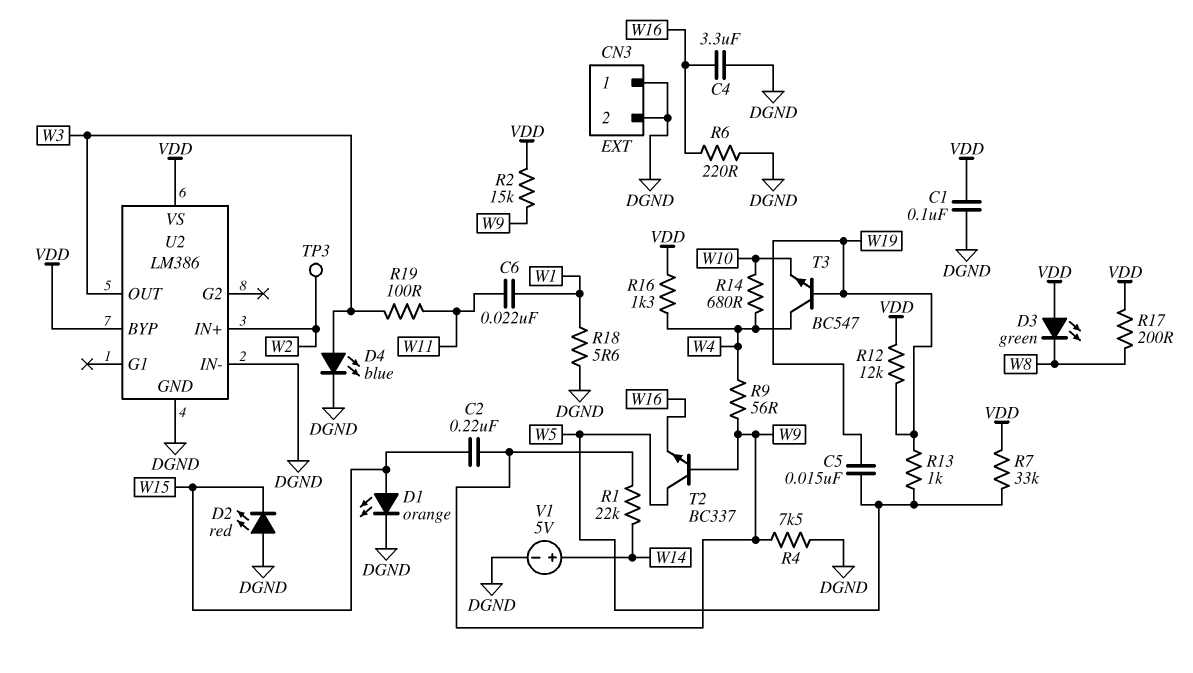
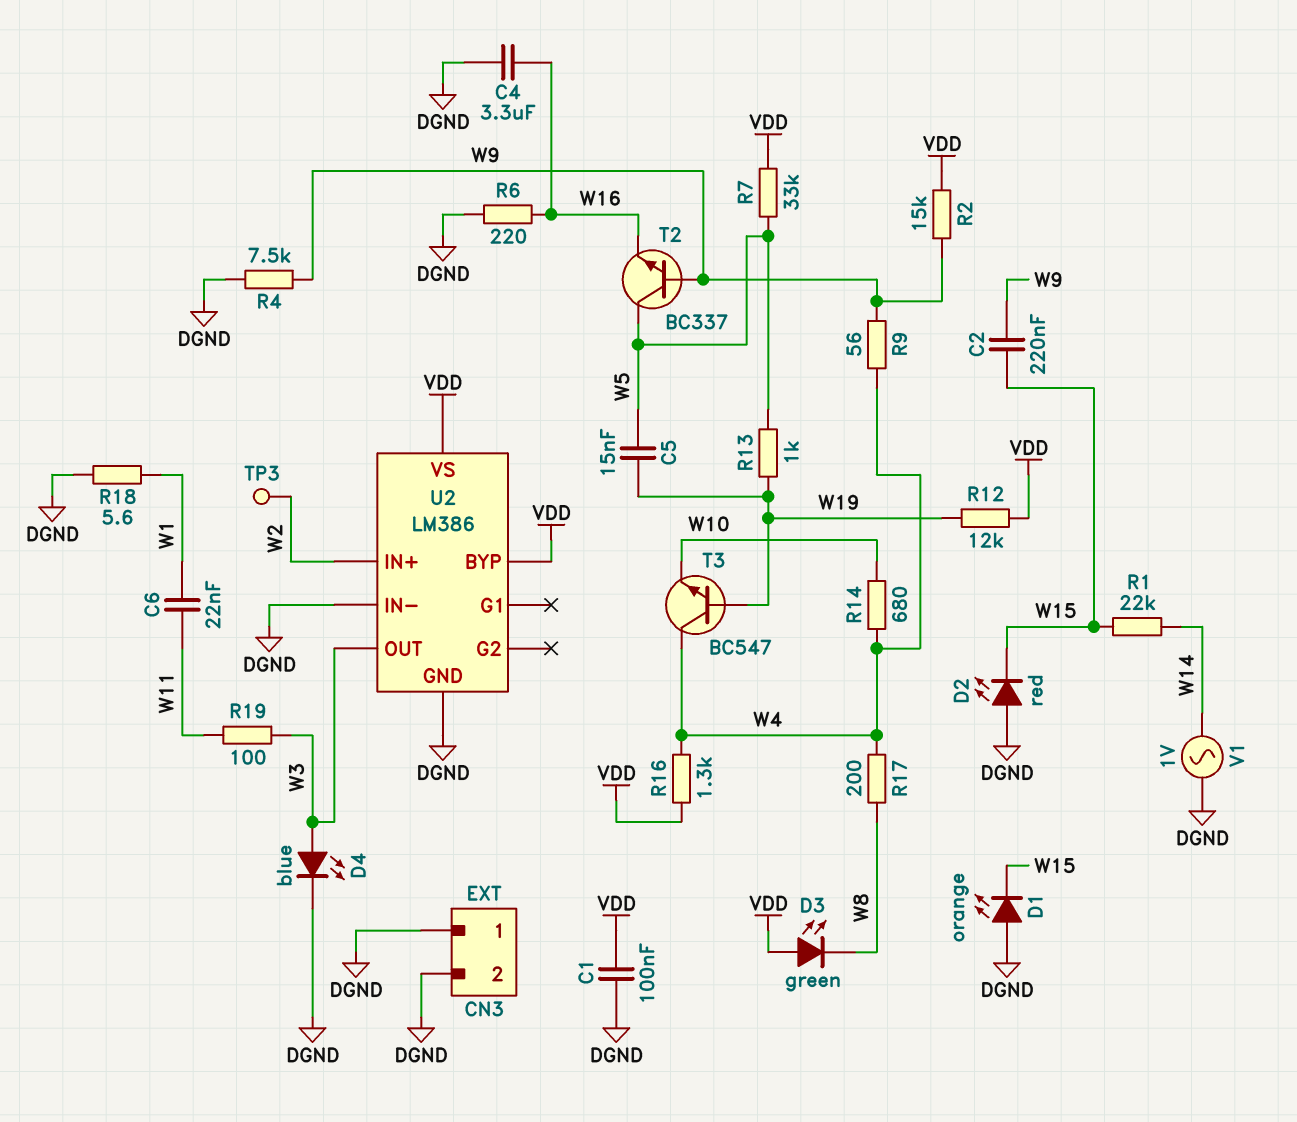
D1: LED orange (A W15, K DGND) -> LED orange (A DGND, K W15)
R1: 22k (W9, W14) -> 22k (W14, W15)
R17: 200 (VDD, W8) -> 200 (W4, W8)
V1: 5V (plus W14, minus DGND) -> AC 1V (DGND, W14)

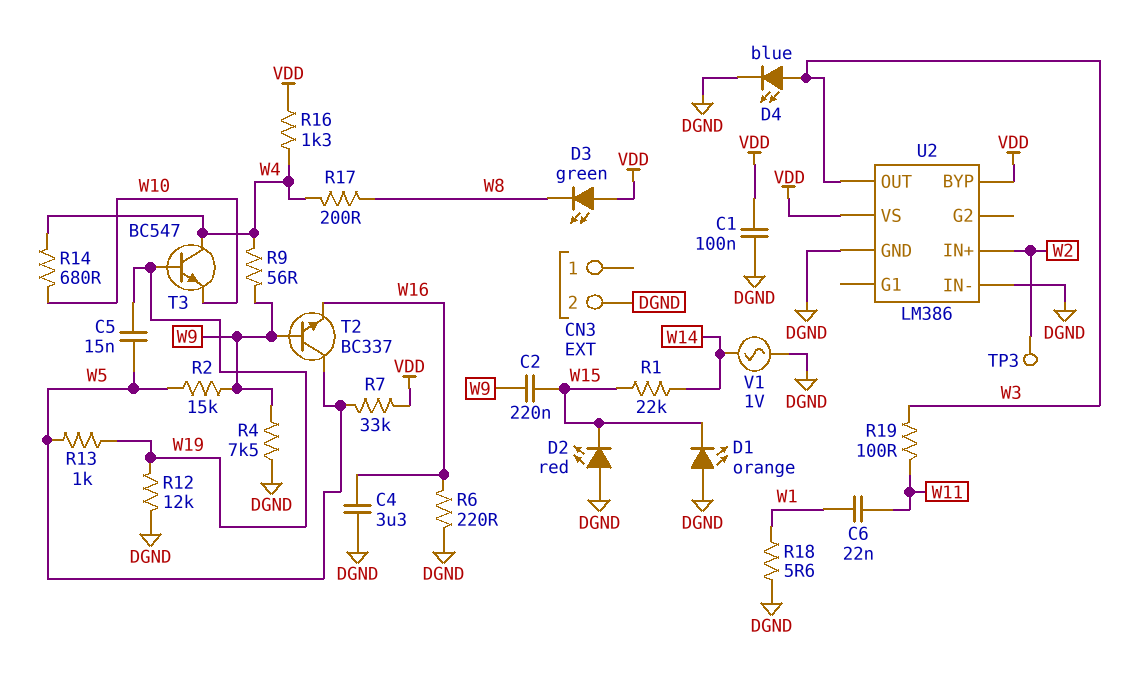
CN3 pin 1: DGND -> none
R2: 15k (VDD, W9) -> 15k (W5, W9)
R12: 12k (VDD, W19) -> 12k (DGND, W19)

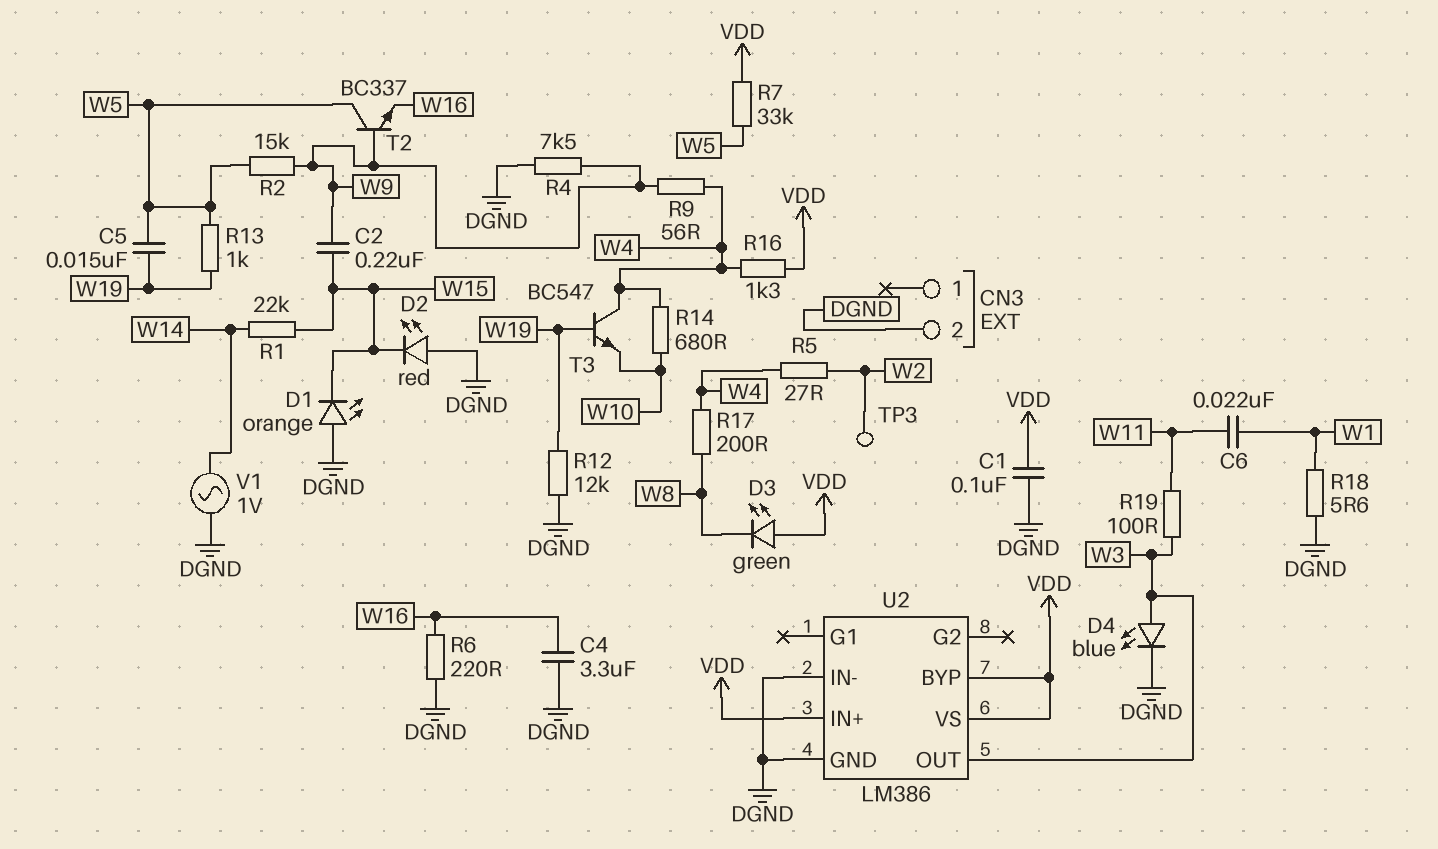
R5: none -> 27 (W2, W4)
U2 pin IN+: W2 -> VDD

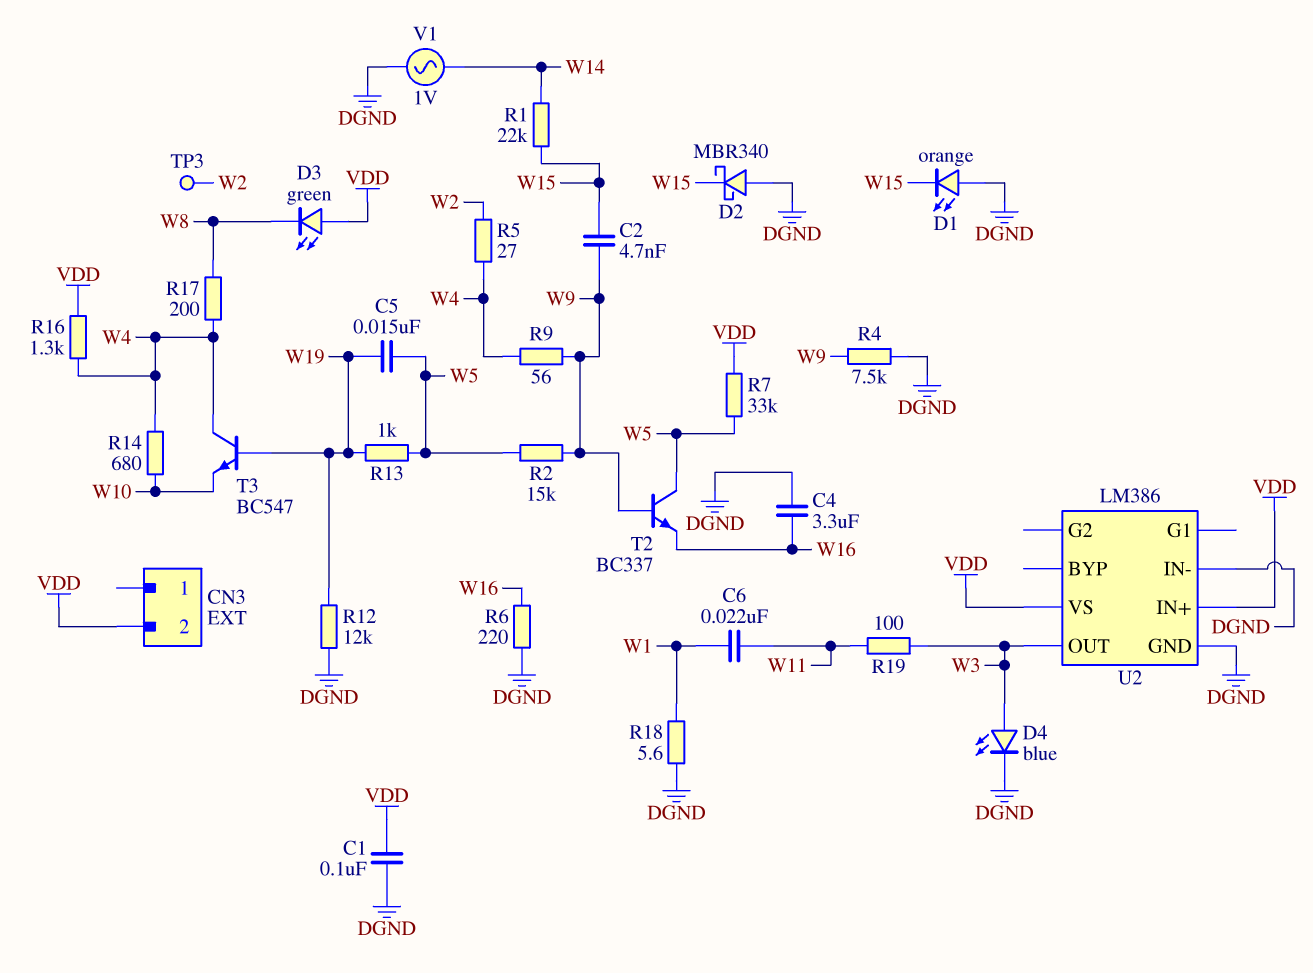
C2: 220nF (W9, W15) -> 4.7nF (W9, W15)
CN3 pin 2: DGND -> VDD
D2: LED red (A DGND, K W15) -> schottky MBR340 (A DGND, K W15)
U2 pin BYP: VDD -> none

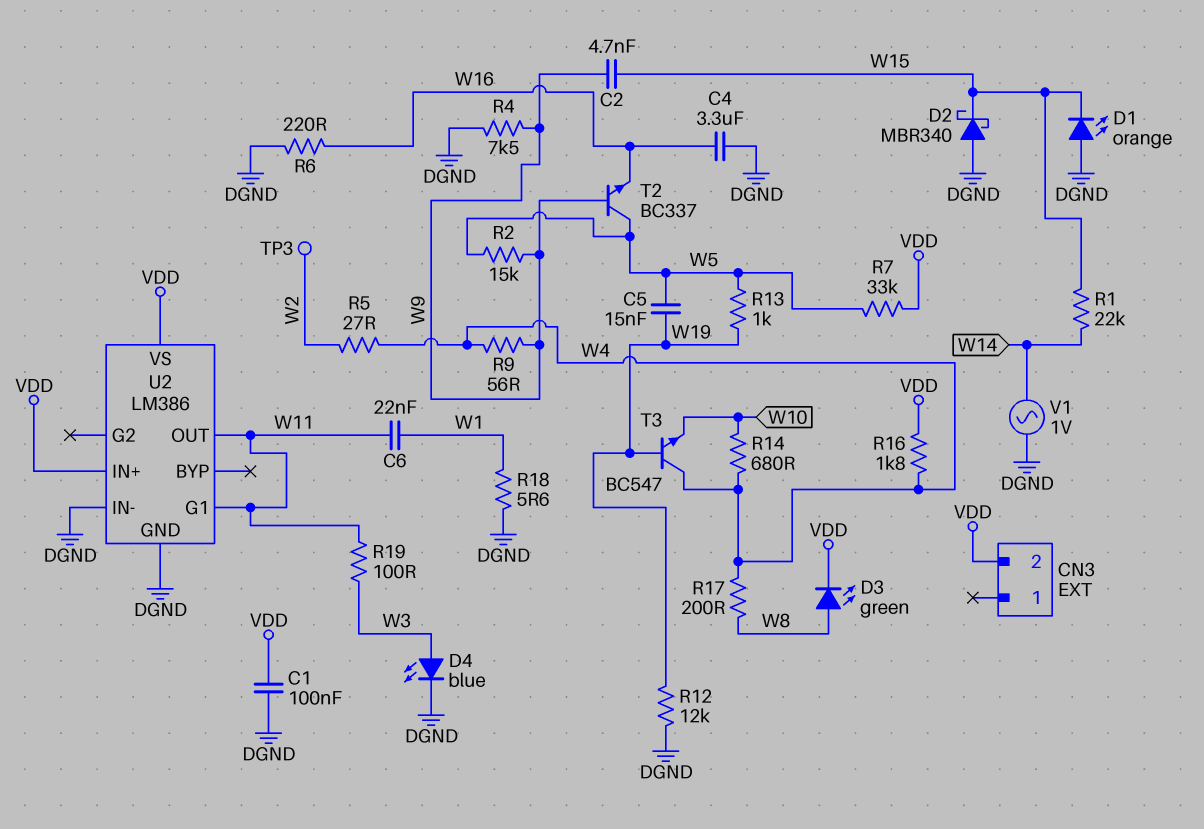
D3: LED green (A VDD, K W8) -> LED green (A W8, K VDD)
R16: 1.3k (VDD, W4) -> 1.8k (VDD, W4)
U2 pin G1: none -> W11
U2 pin OUT: W3 -> W11

